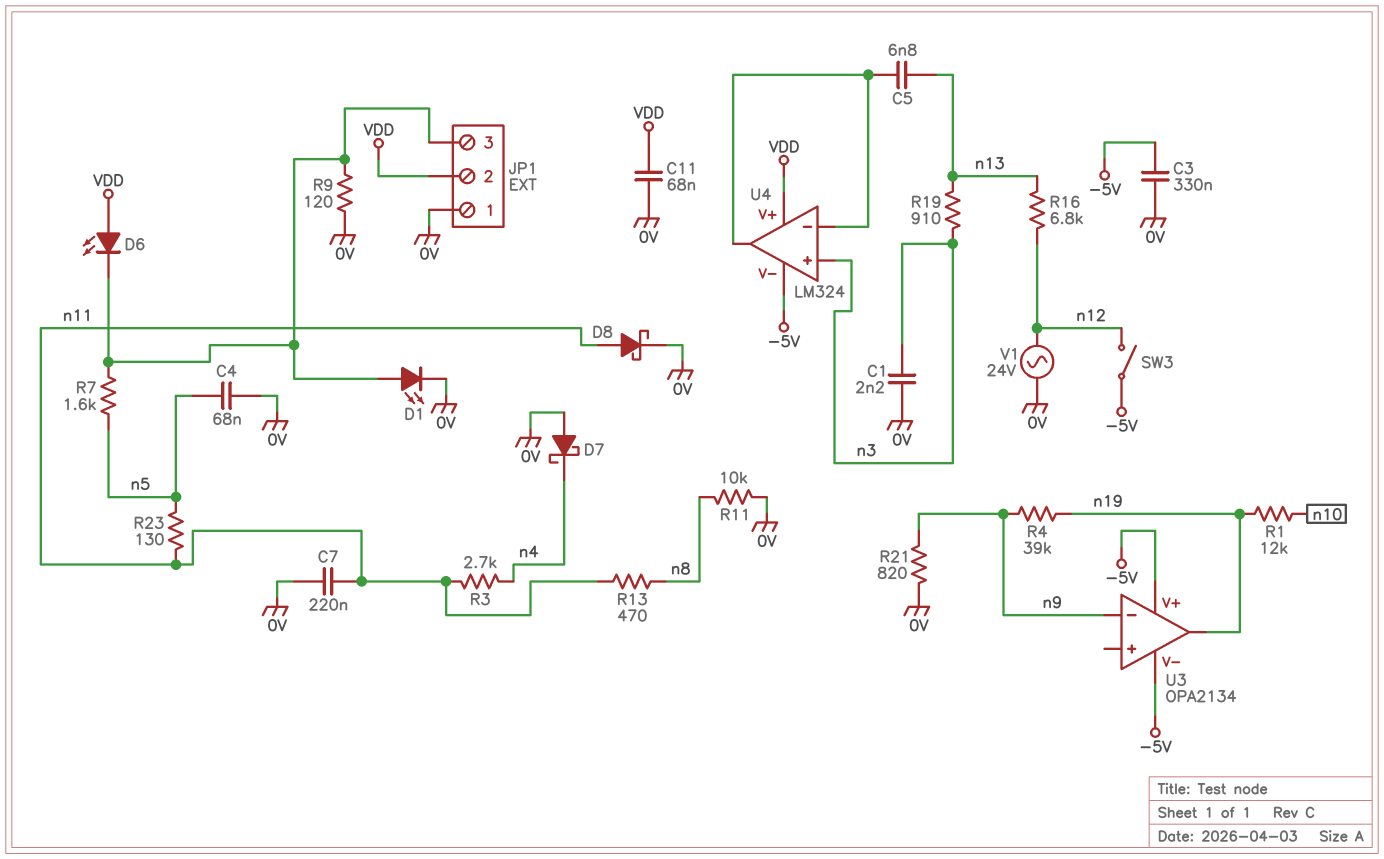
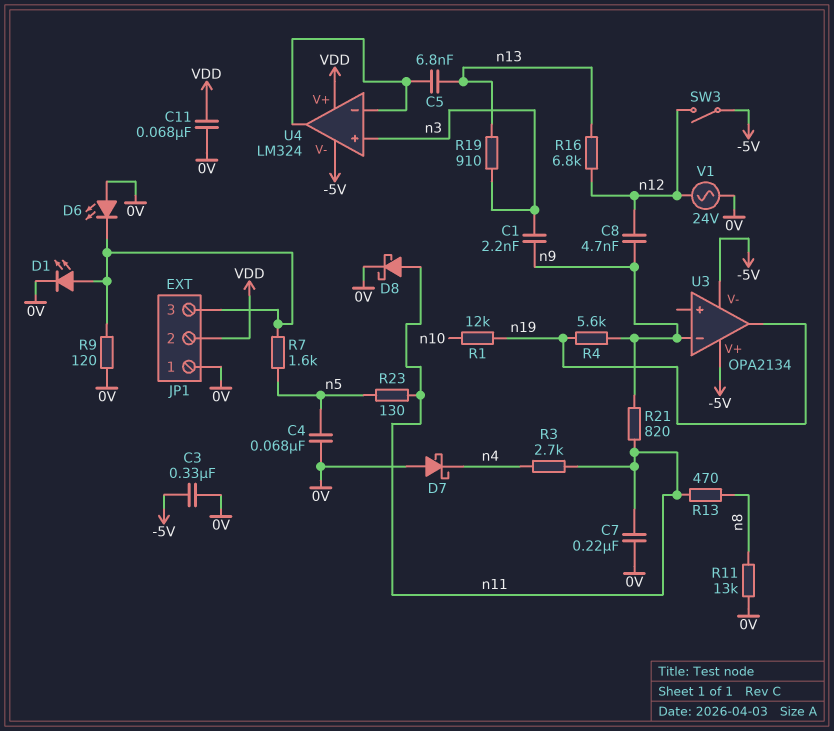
C1: 2.2nF (0V, n3) -> 2.2nF (n3, n9)
C8: none -> 4.7nF (n9, n12)
D6: LED (A VDD, K JP1/3) -> LED (A 0V, K JP1/3)
R4: 39k (n9, n19) -> 5.6k (n9, n19)
R11: 10k (0V, n8) -> 13k (0V, n8)
R21: 820 (0V, n9) -> 820 (n9, n11)

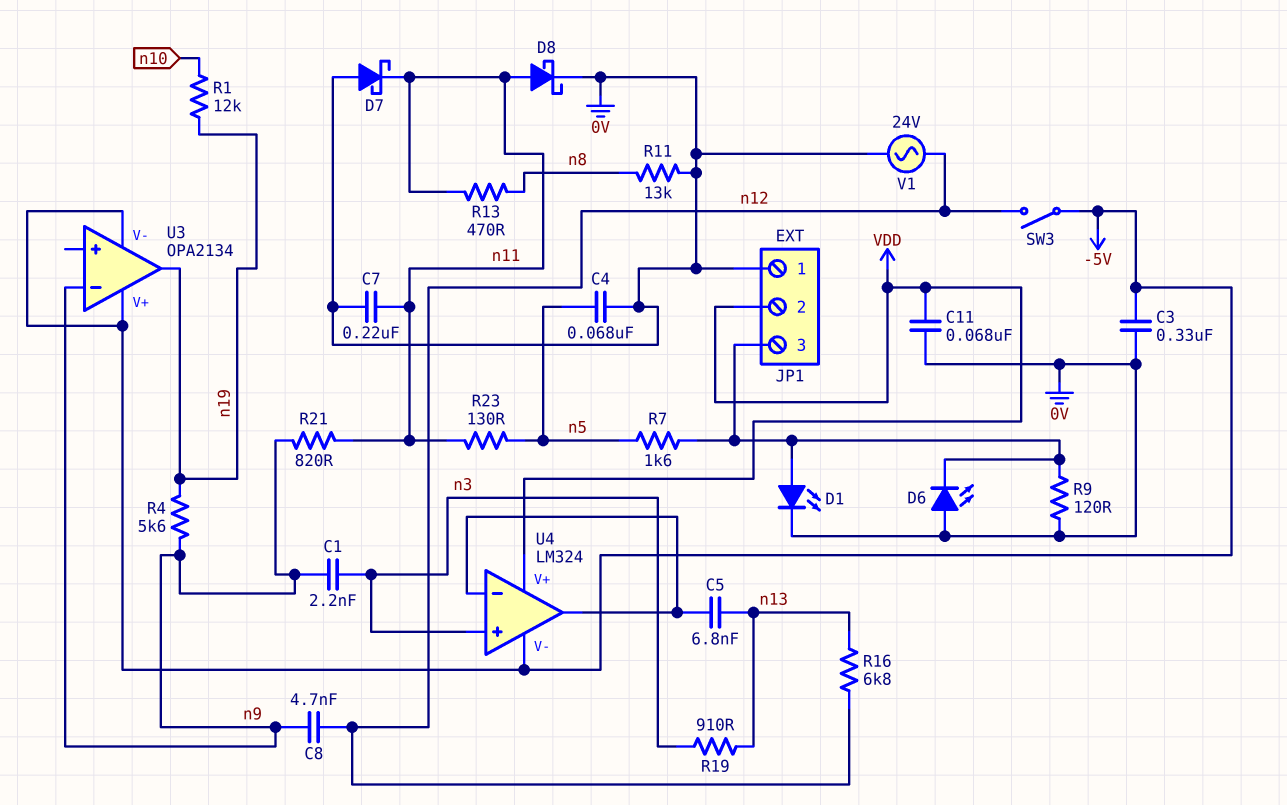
D7: schottky (A 0V, K n4) -> schottky (A 0V, K n11)
R3: 2.7k (n4, n11) -> none

